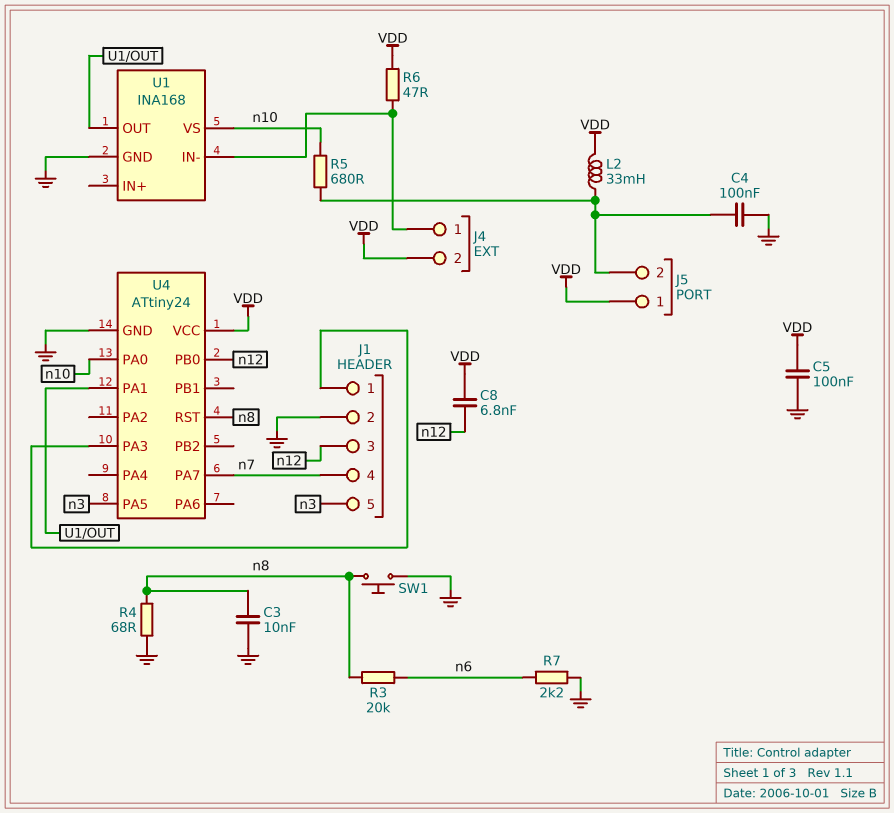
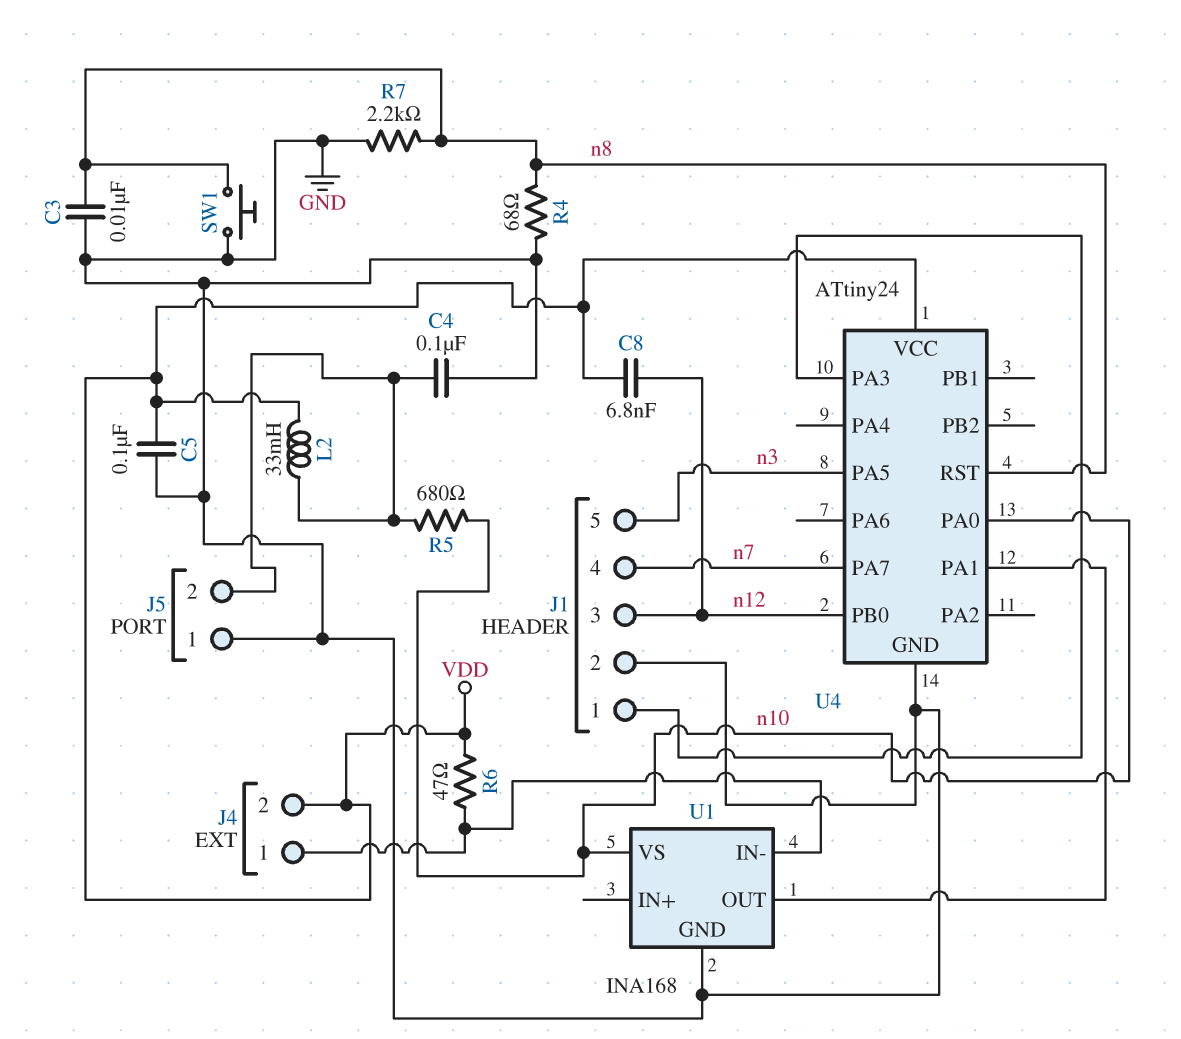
J5 pin 1: VDD -> GND
R3: 20k (n6, n8) -> none
R7: 2.2k (GND, n6) -> 2.2k (GND, n8)

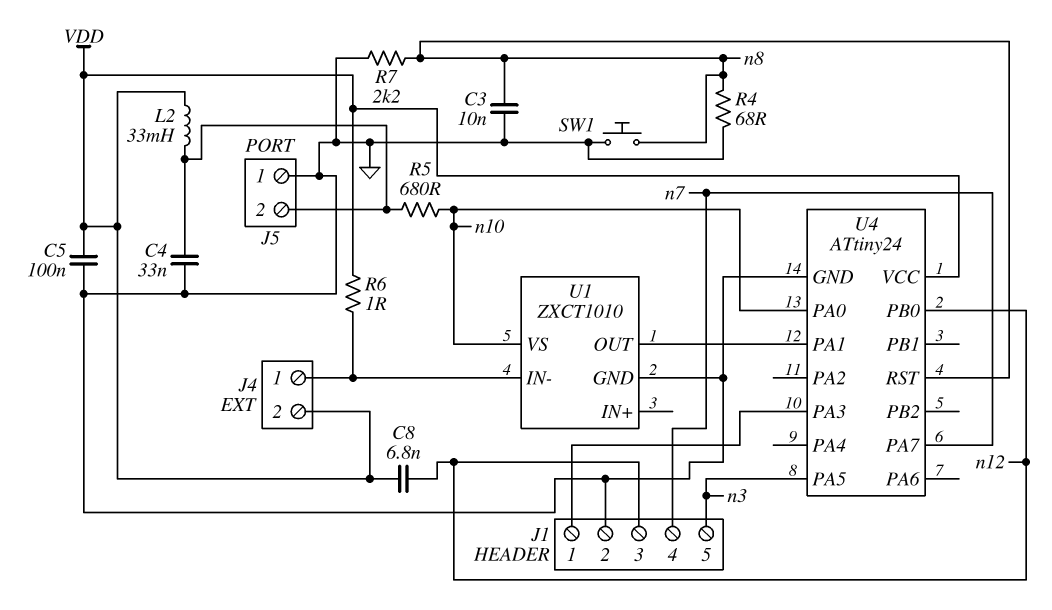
C4: 100nF (GND, J5/2) -> 33nF (GND, J5/2)
R6: 47 (J4/1, VDD) -> 1 (J4/1, VDD)
U1: INA168 -> ZXCT1010

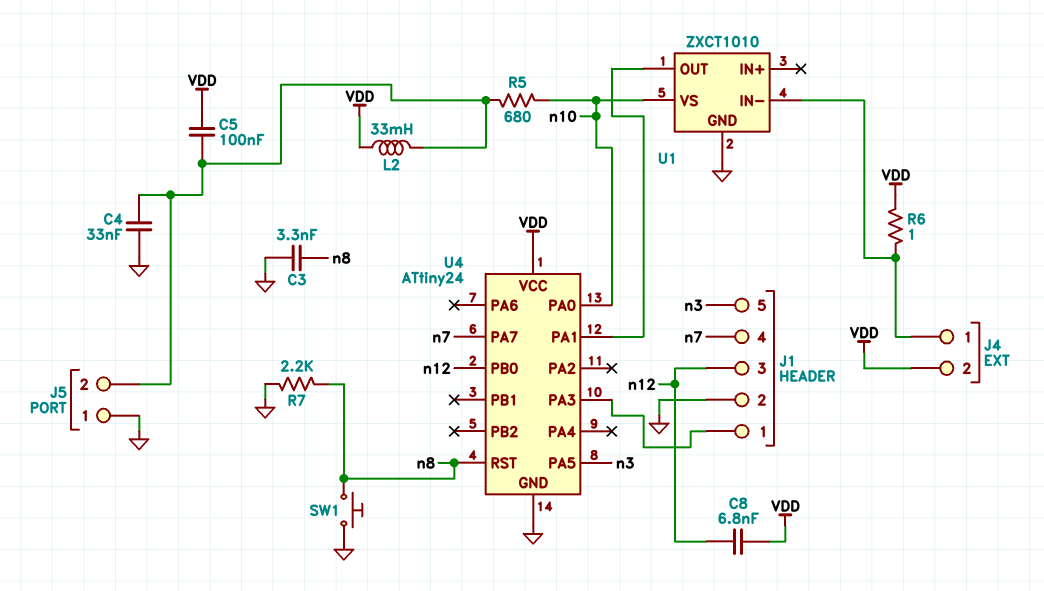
C3: 10nF (GND, n8) -> 3.3nF (GND, n8)
C5: 100nF (GND, VDD) -> 100nF (J5/2, VDD)
R4: 68 (GND, n8) -> none

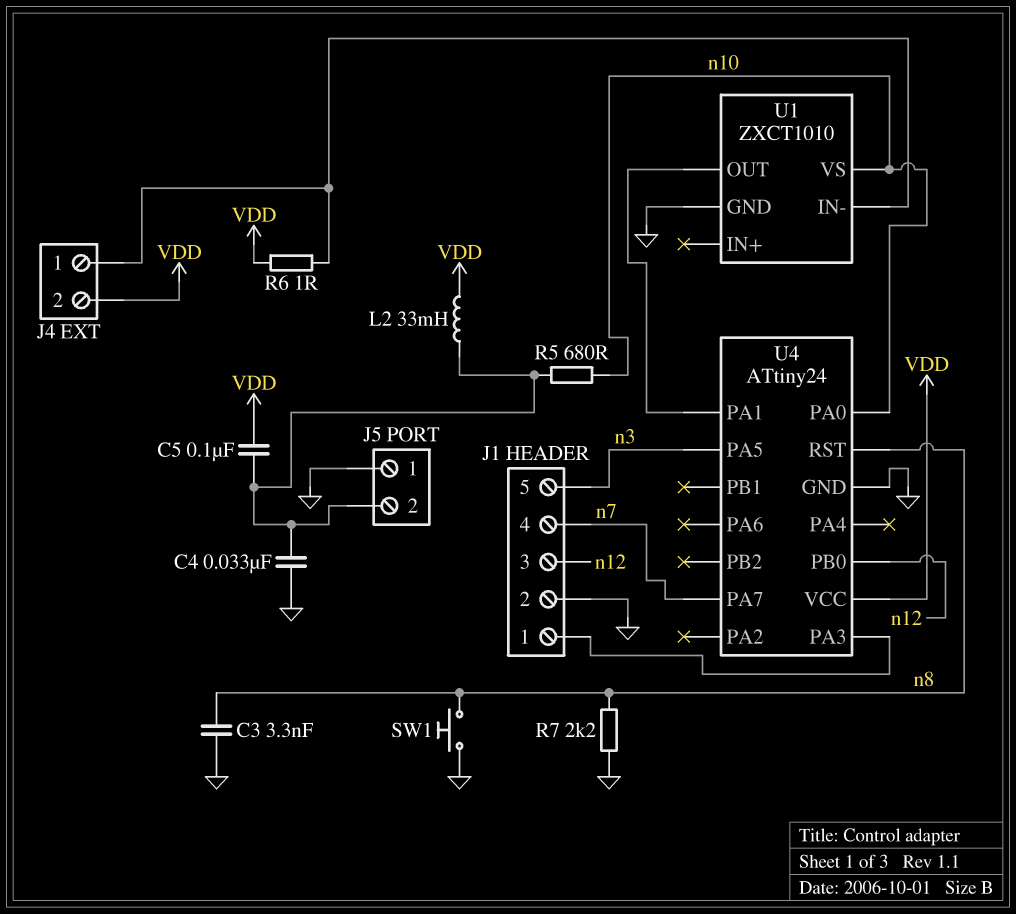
C8: 6.8nF (VDD, n12) -> none

